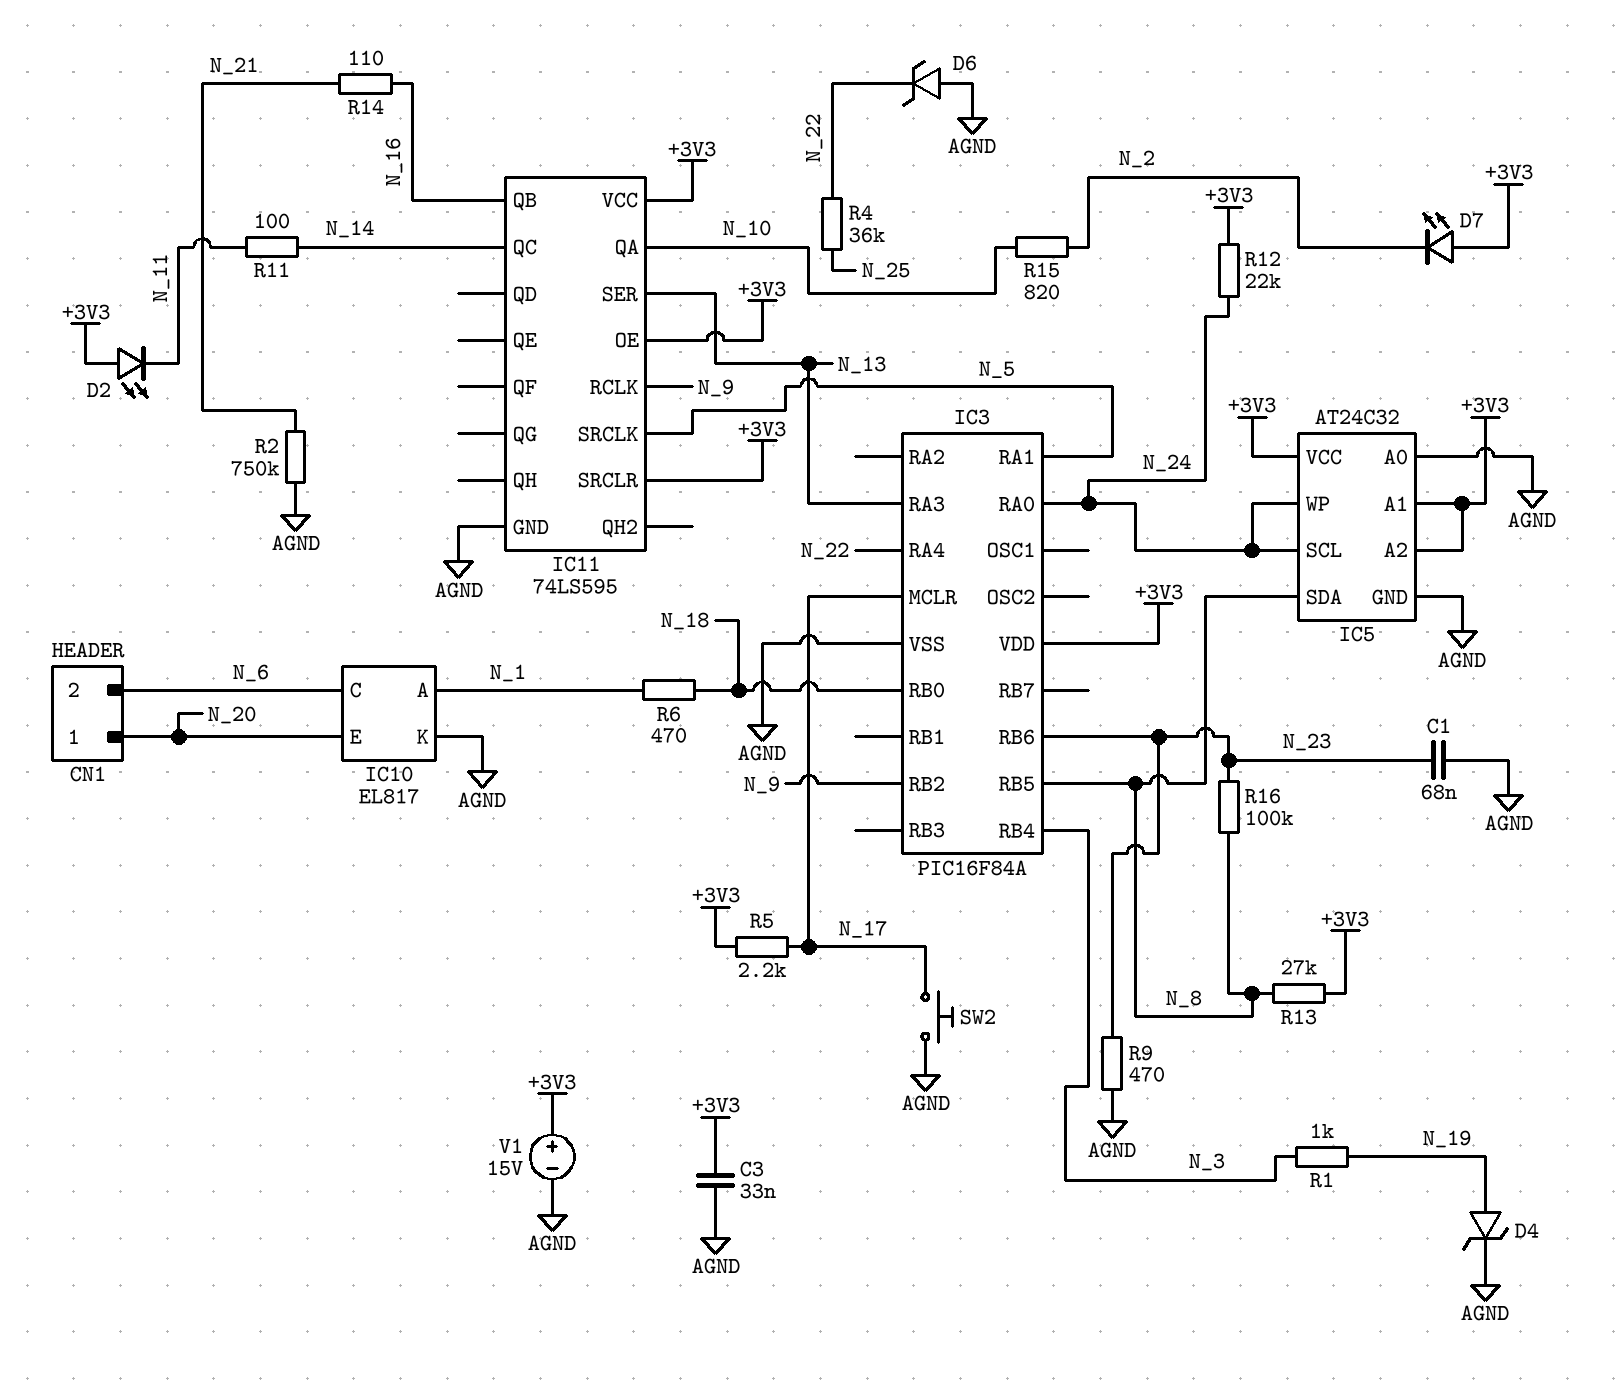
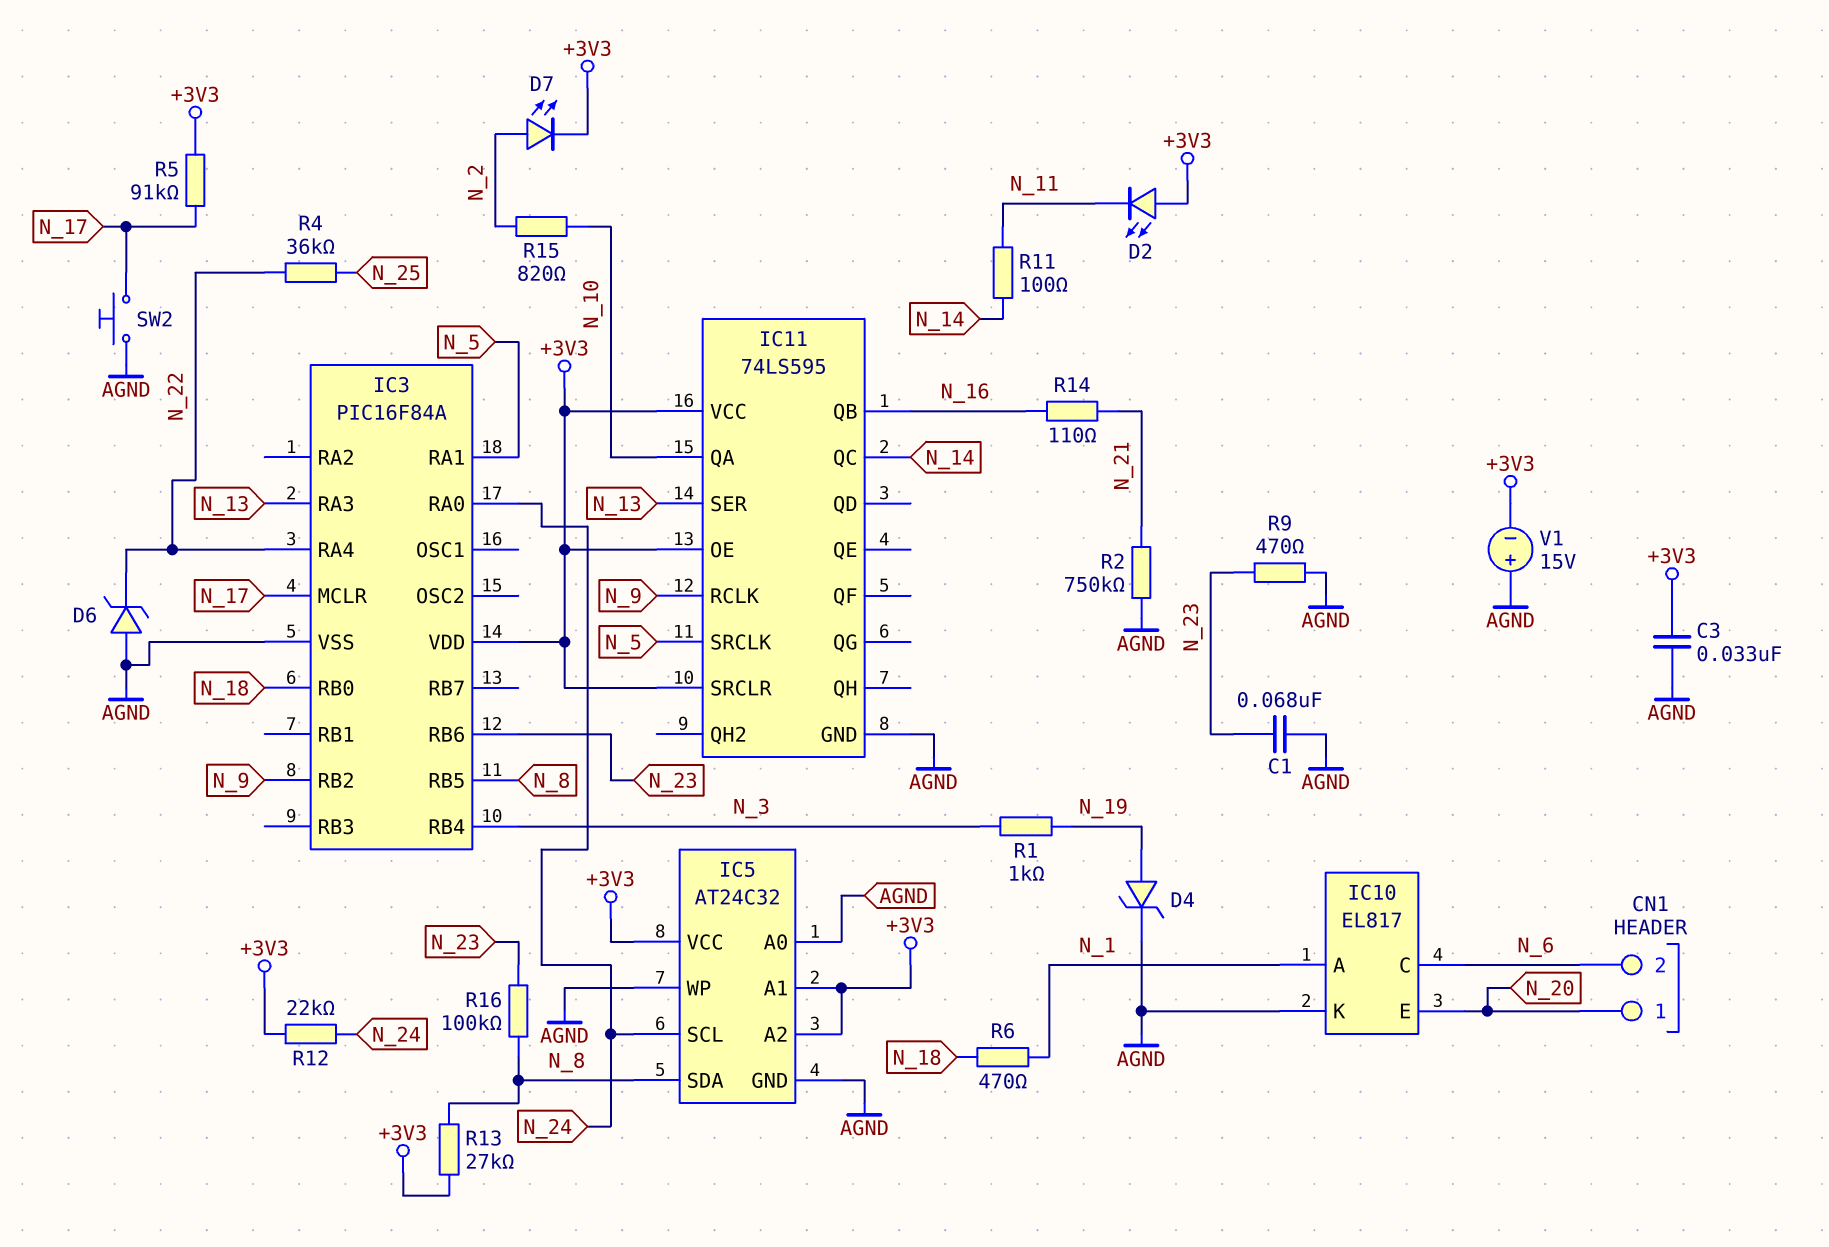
D7: LED (A +3V3, K N_2) -> LED (A N_2, K +3V3)
IC5 pin WP: N_24 -> AGND
R5: 2.2k (+3V3, N_17) -> 91k (+3V3, N_17)
V1: 15V (plus +3V3, minus AGND) -> 15V (plus AGND, minus +3V3)

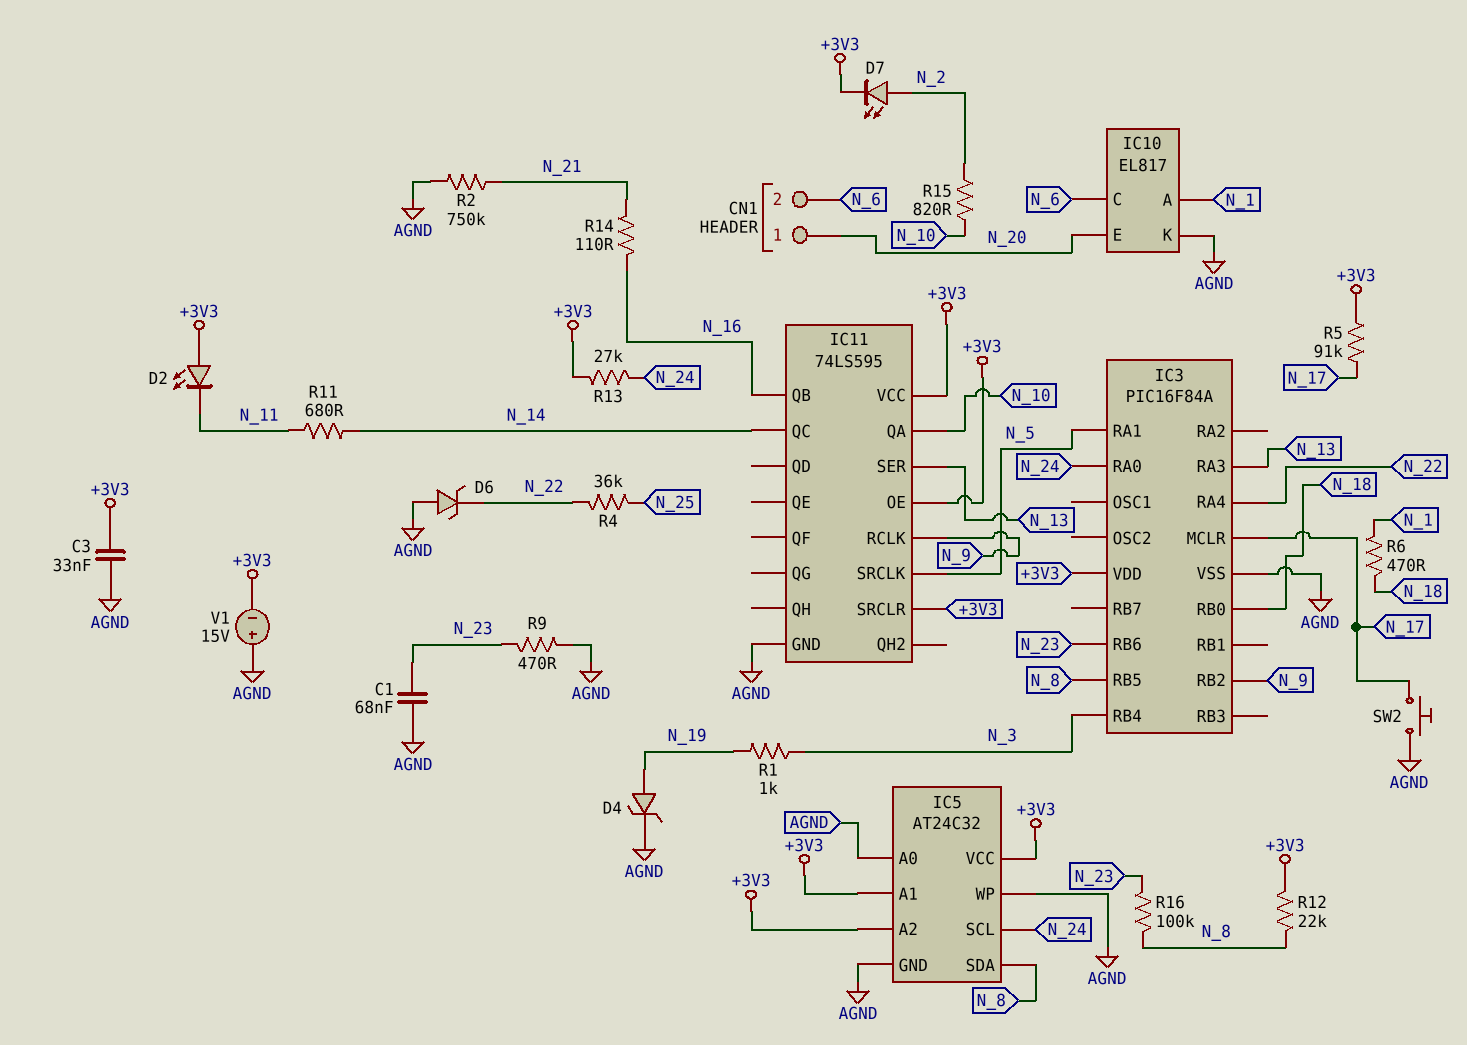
R11: 100 (N_11, N_14) -> 680 (N_11, N_14)
R12: 22k (+3V3, N_24) -> 22k (+3V3, N_8)
R13: 27k (+3V3, N_8) -> 27k (+3V3, N_24)

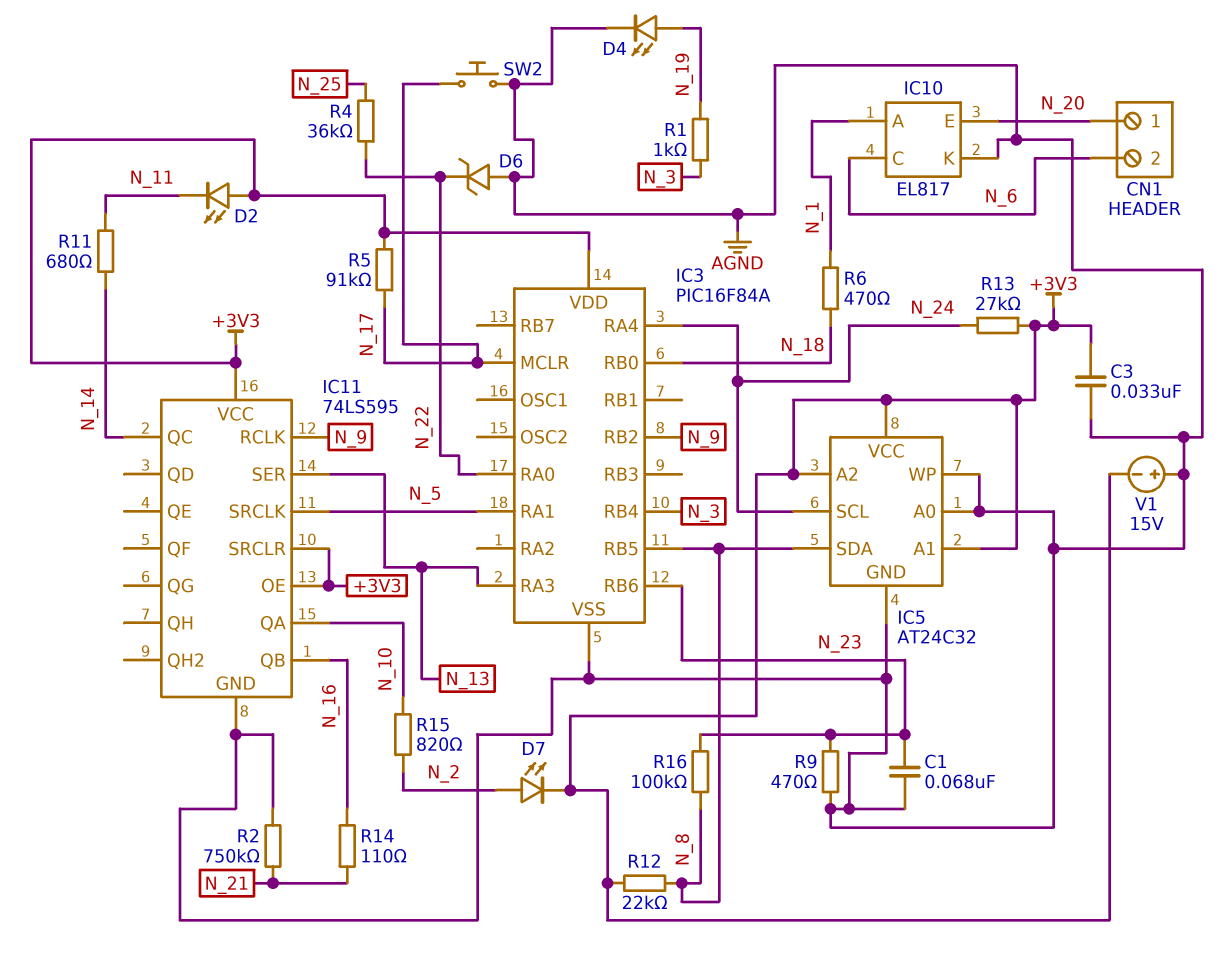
D4: zener (A N_19, K AGND) -> LED (A N_19, K AGND)
IC3 pin RA0: N_24 -> N_22
IC3 pin RA4: N_22 -> N_24

